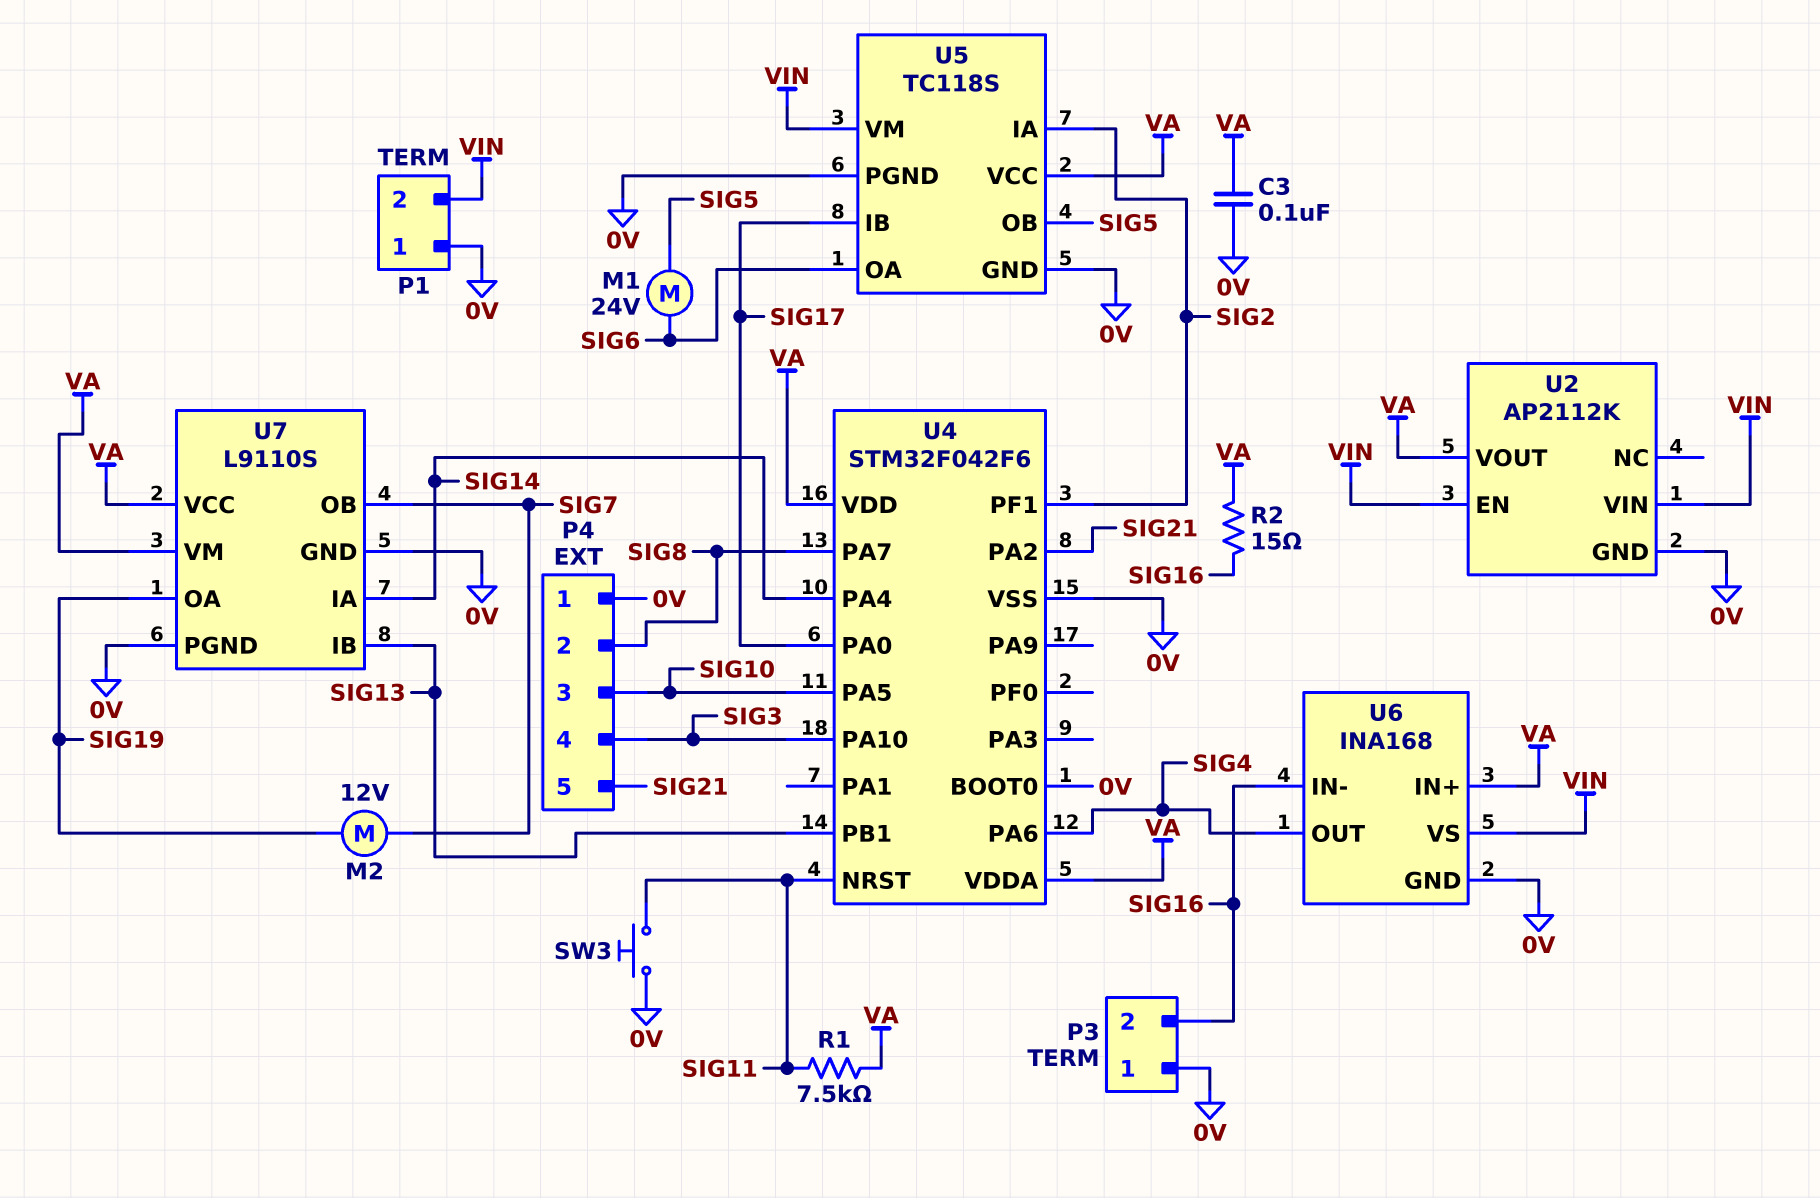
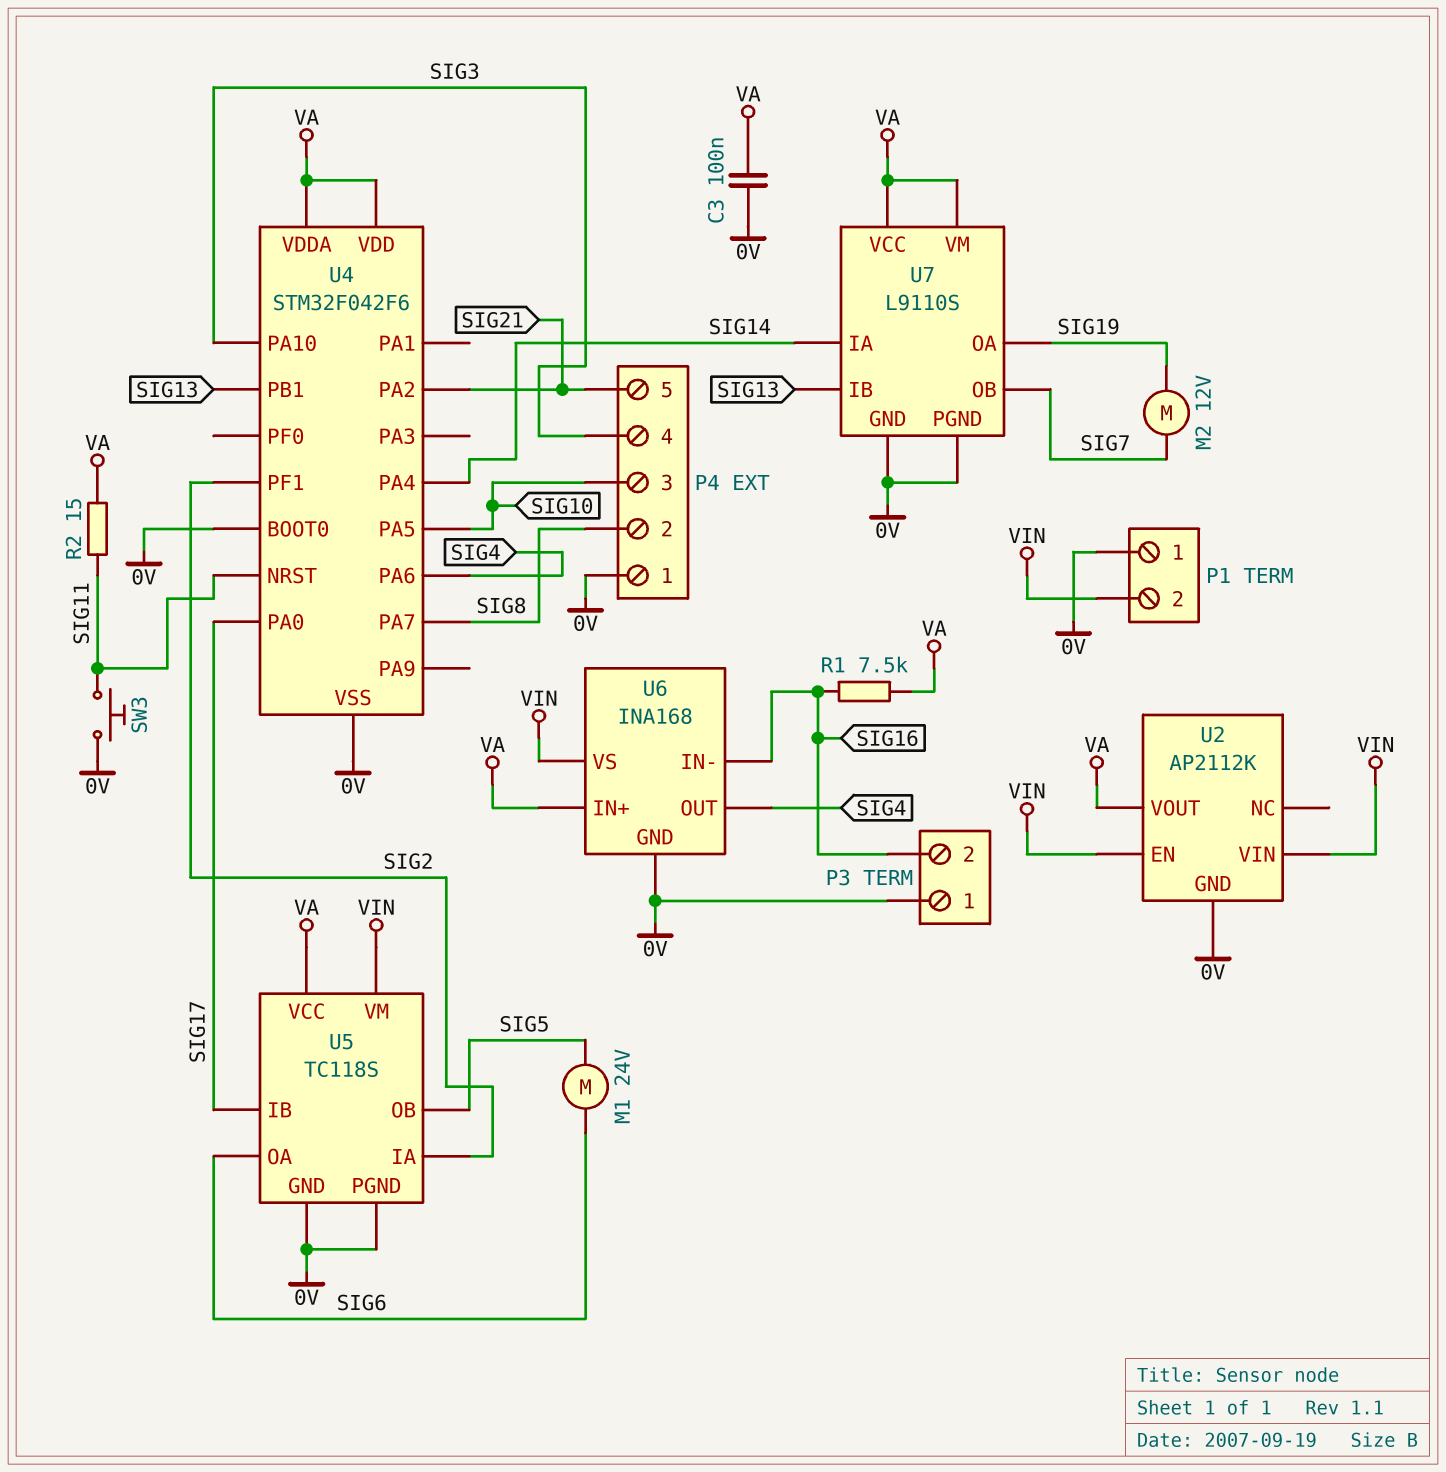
R1: 7.5k (SIG11, VA) -> 7.5k (SIG16, VA)
R2: 15 (SIG16, VA) -> 15 (SIG11, VA)

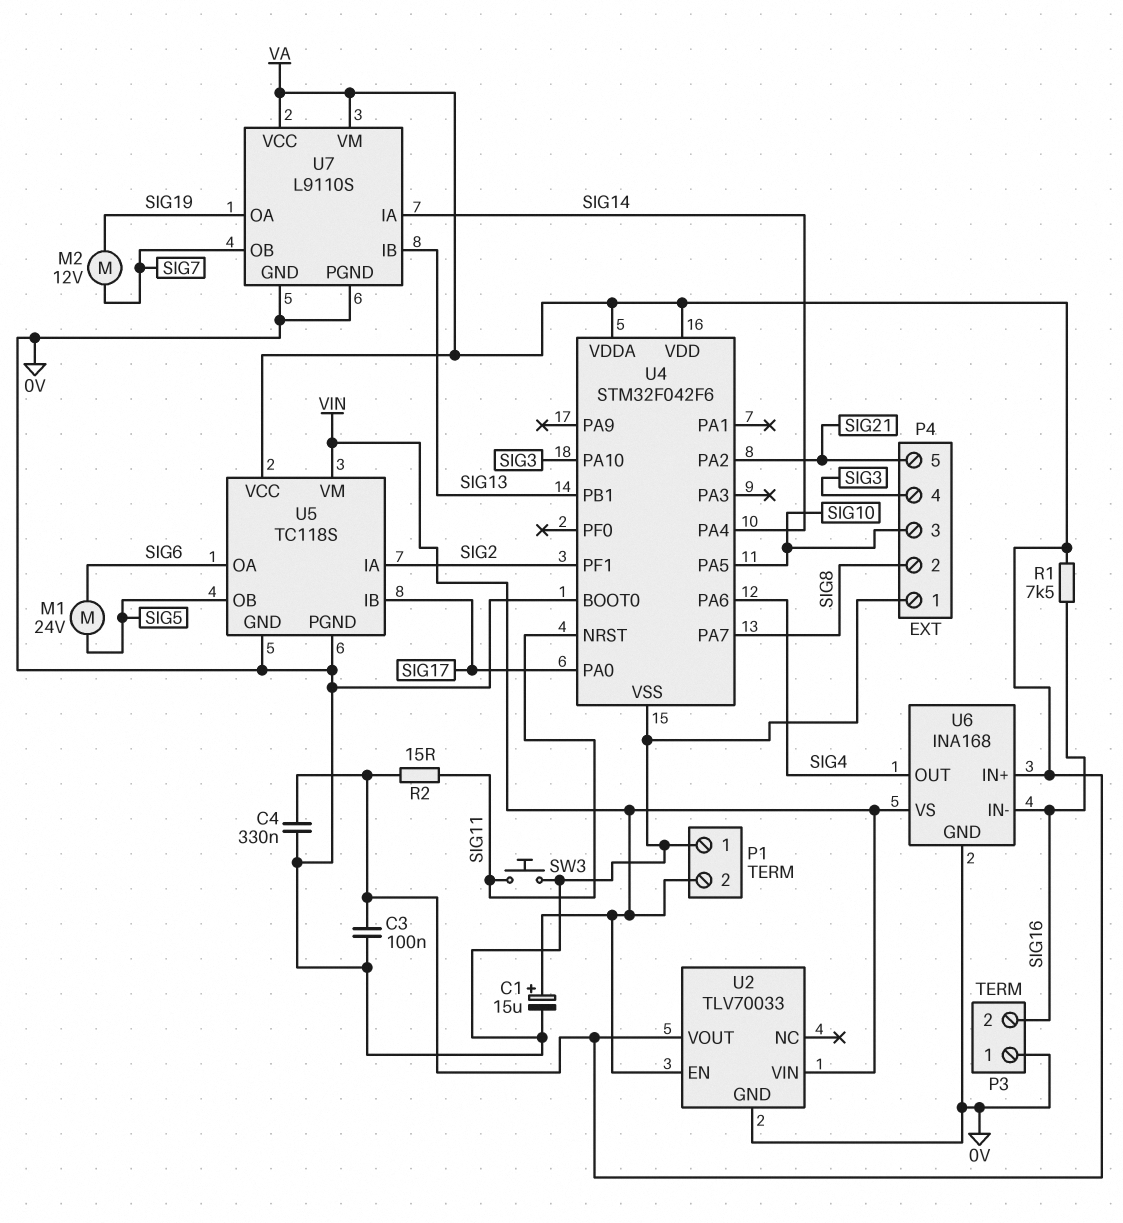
C1: none -> 15uF (plus VIN, minus 0V)
C4: none -> 330nF (0V, VA)
U2: AP2112K -> TLV70033

